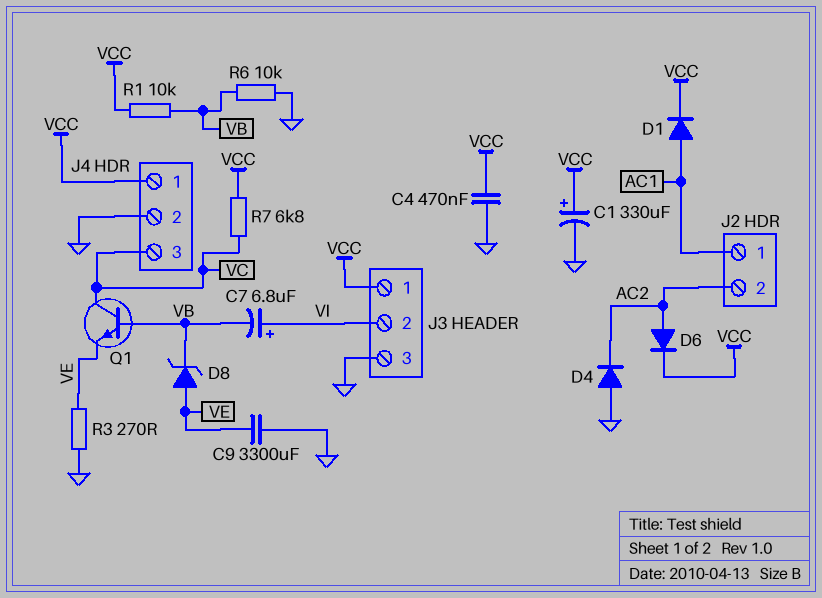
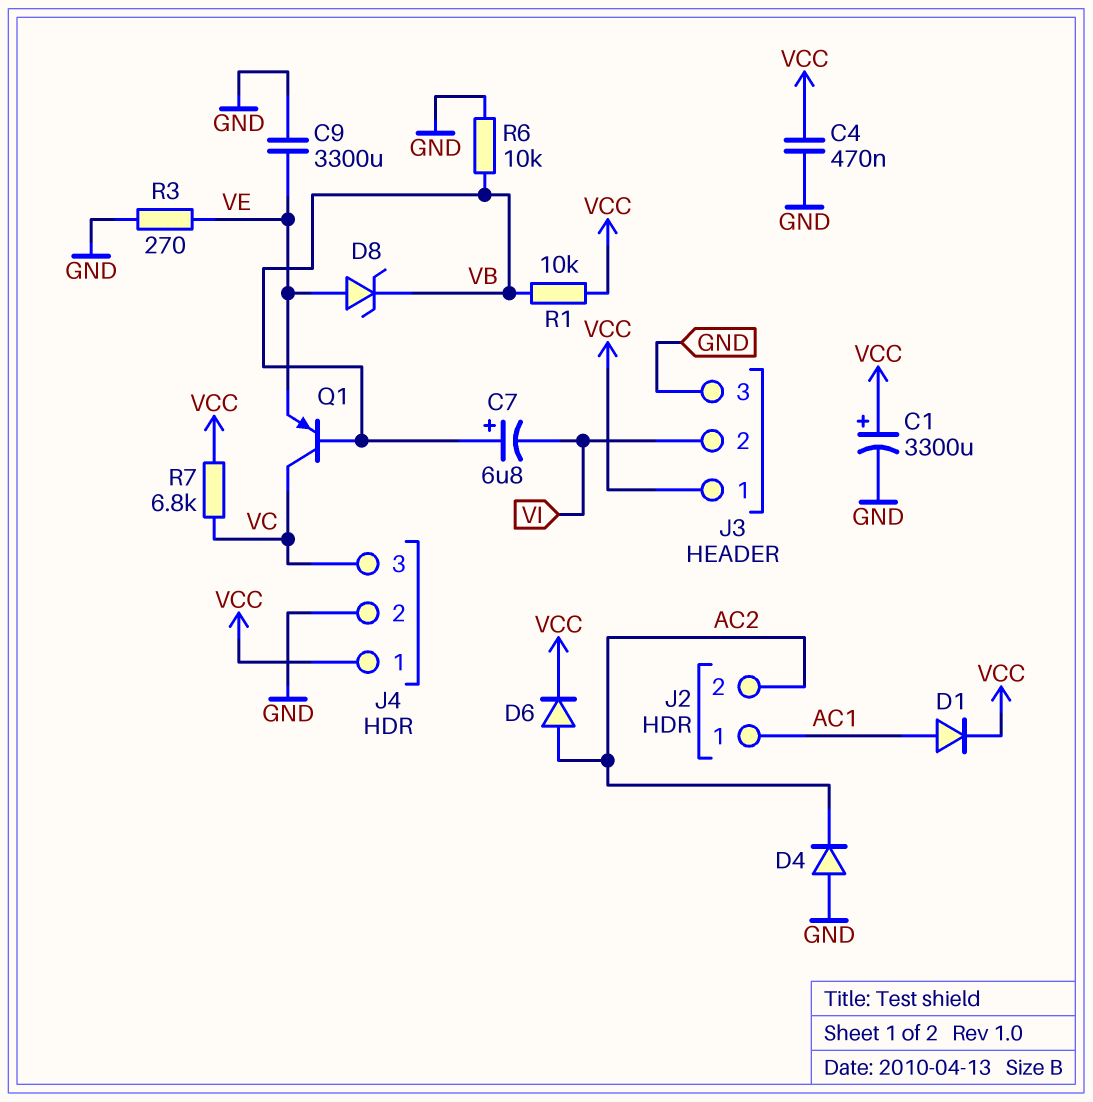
C1: 330uF (plus VCC, minus GND) -> 3300uF (plus VCC, minus GND)
C7: 6.8uF (plus VI, minus VB) -> 6.8uF (plus VB, minus VI)
Q1: NPN (B VB, C VC, E VE) -> PNP (B VB, C VC, E VE)

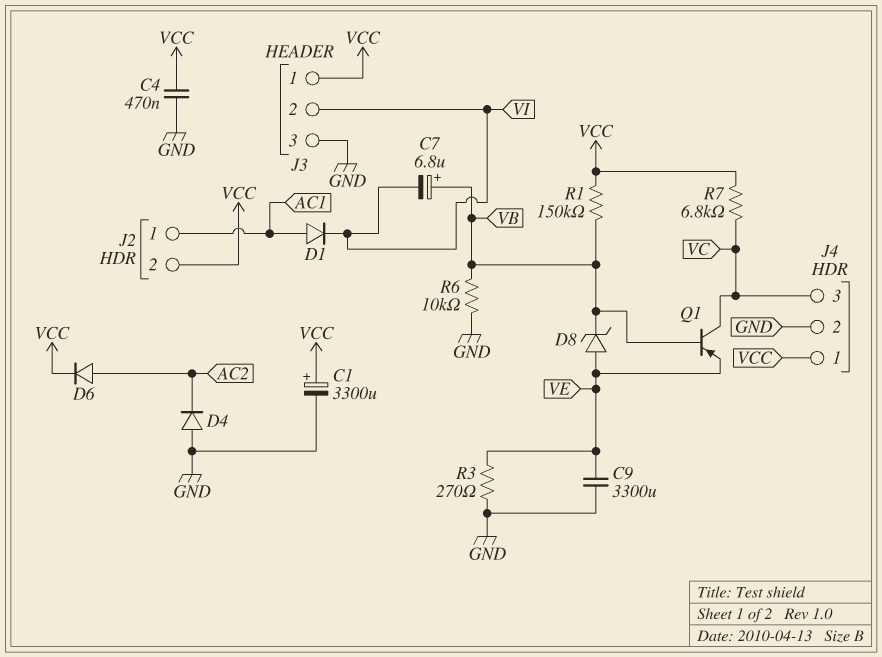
D1: diode (A AC1, K VCC) -> diode (A AC1, K VI)
J2 pin 2: AC2 -> VCC
R1: 10k (VB, VCC) -> 150k (VB, VCC)

